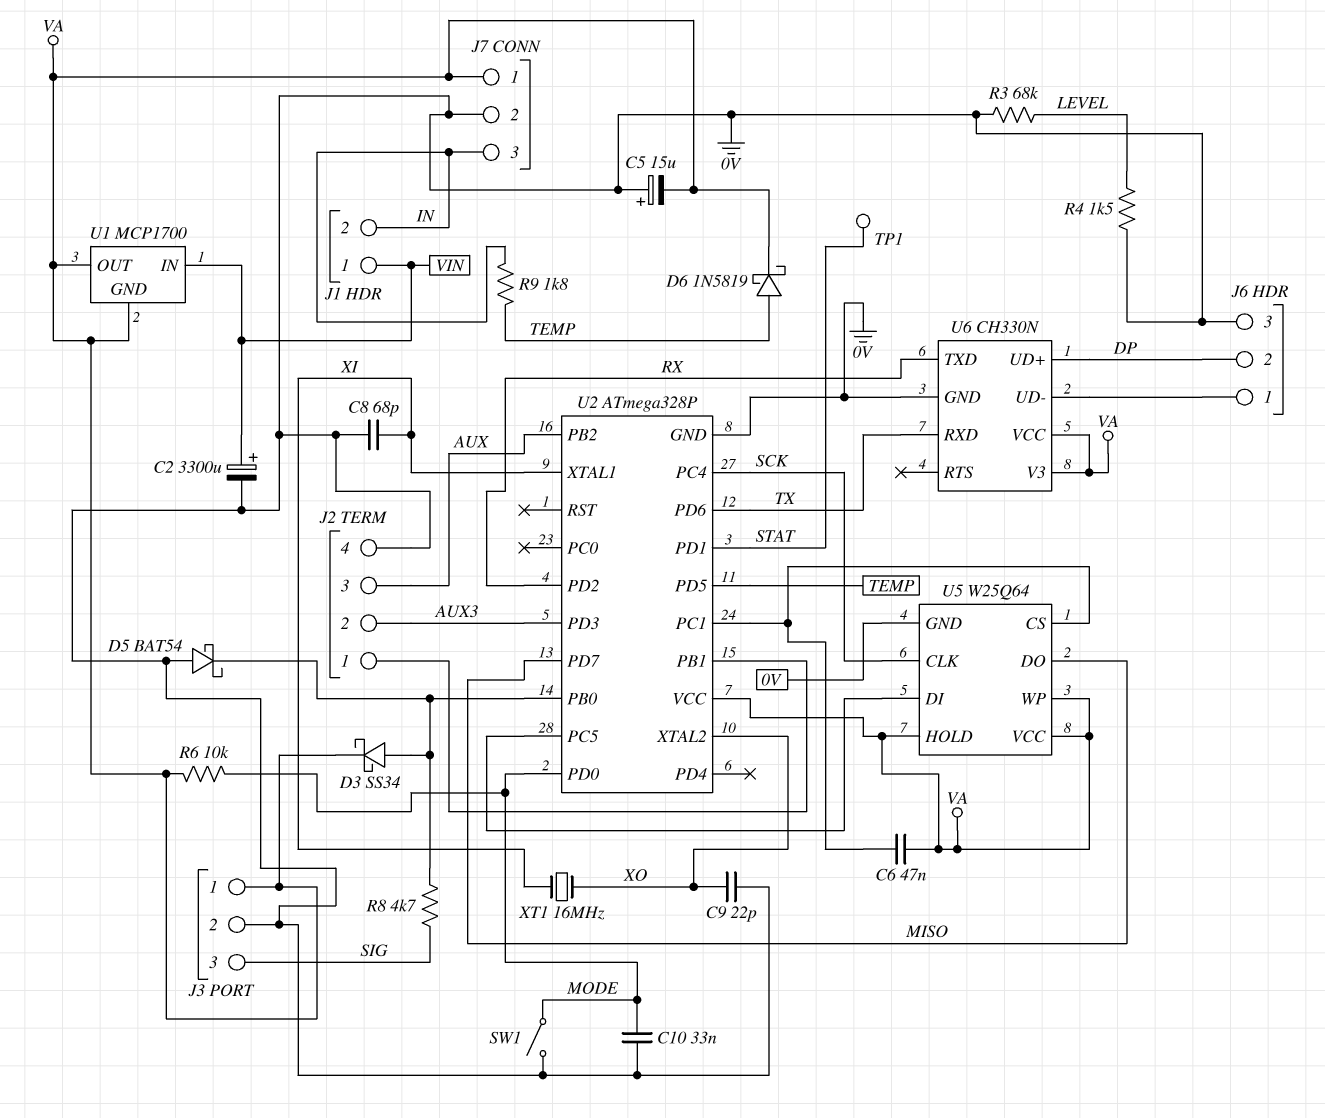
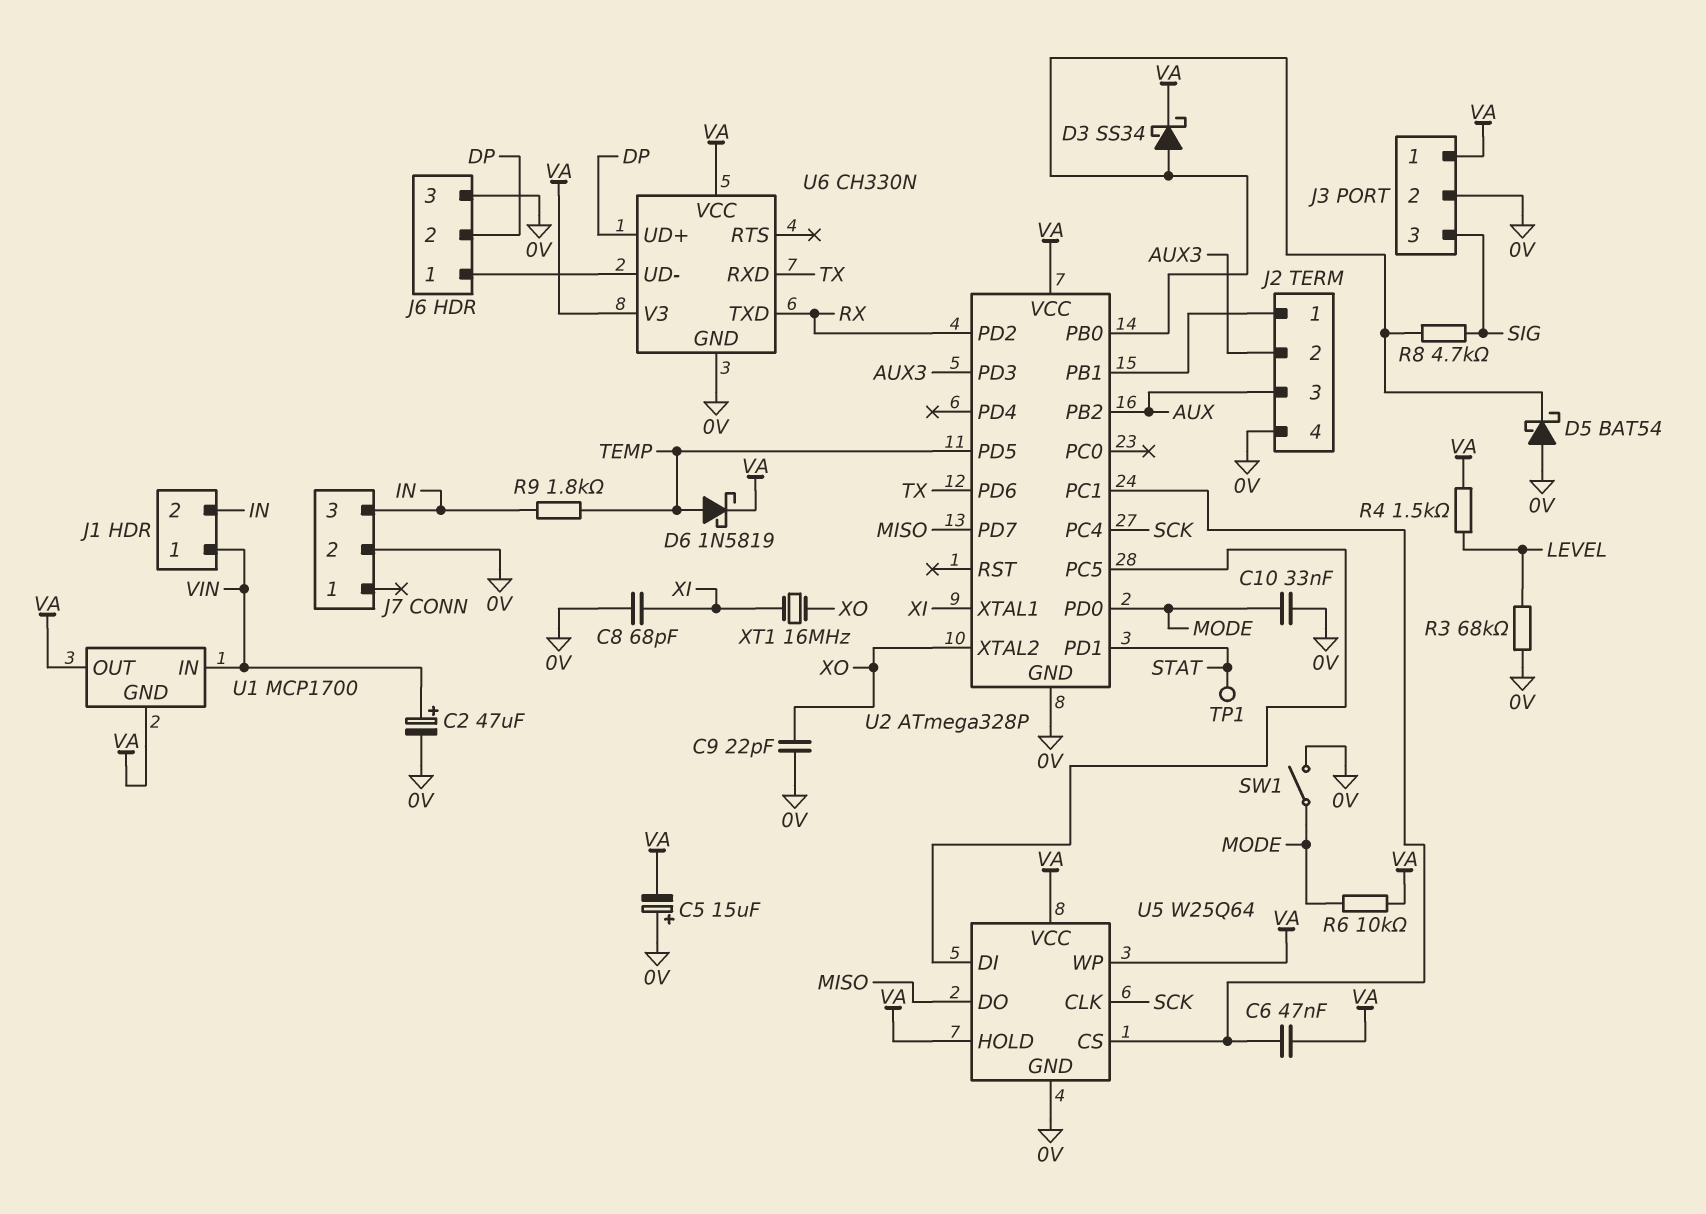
C2: 3300uF (plus VIN, minus 0V) -> 47uF (plus VIN, minus 0V)
J7 pin 1: VA -> none
R4: 1.5k (0V, LEVEL) -> 1.5k (LEVEL, VA)

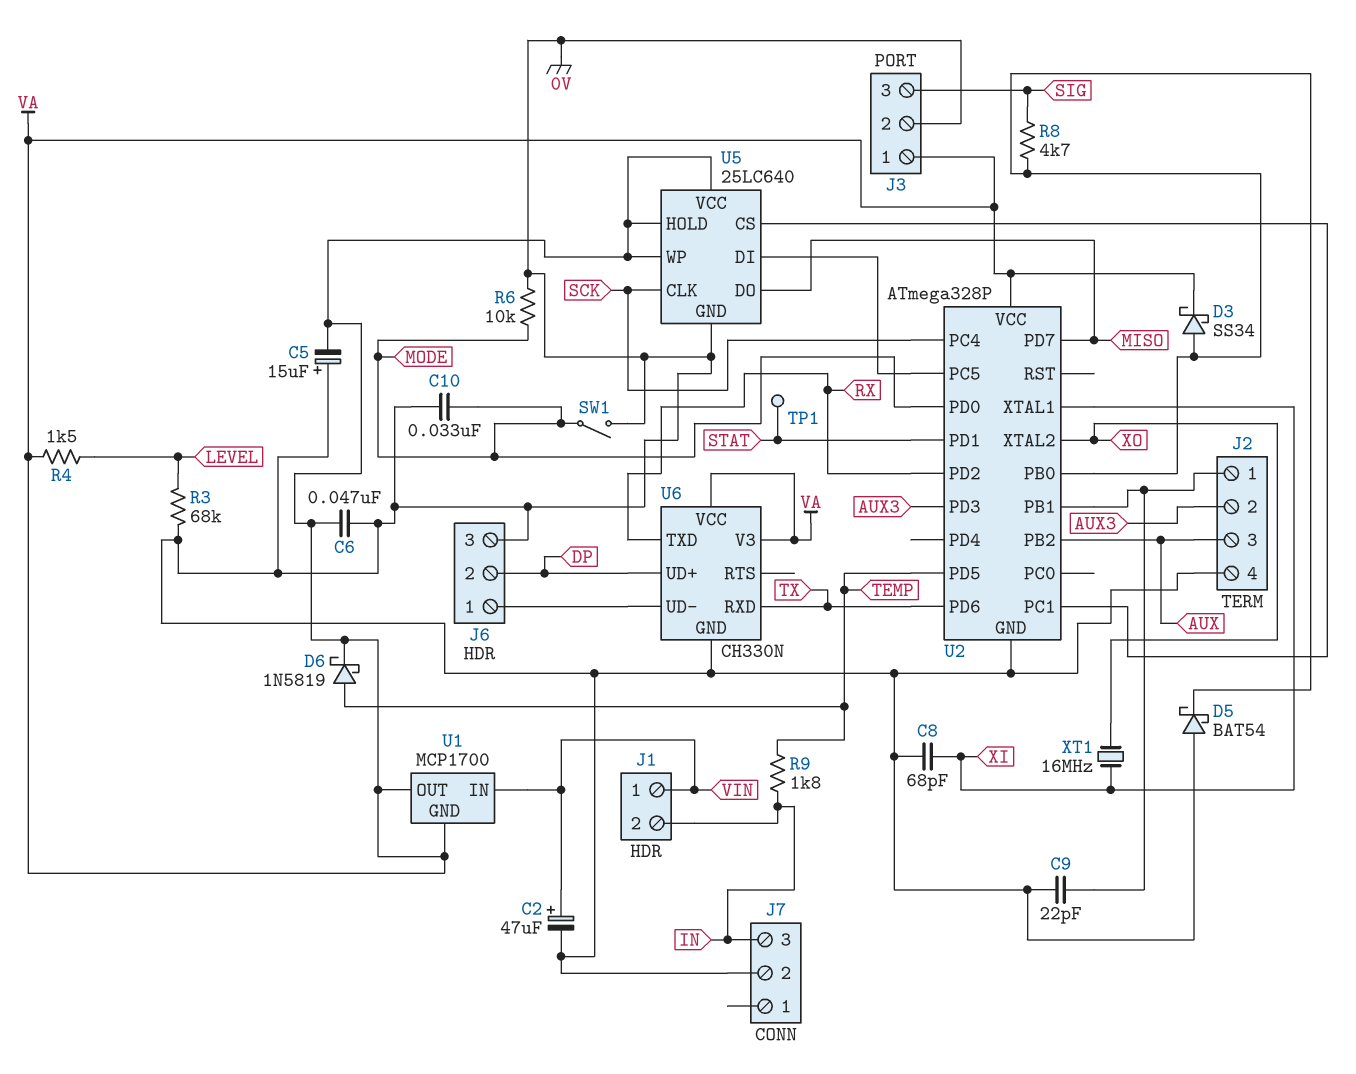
C6: 47nF (U2/PC1, VA) -> 47nF (0V, VA)
C9: 22pF (0V, XO) -> 22pF (0V, J2/1)
R6: 10k (MODE, VA) -> 10k (0V, MODE)
U5: W25Q64 -> 25LC640

